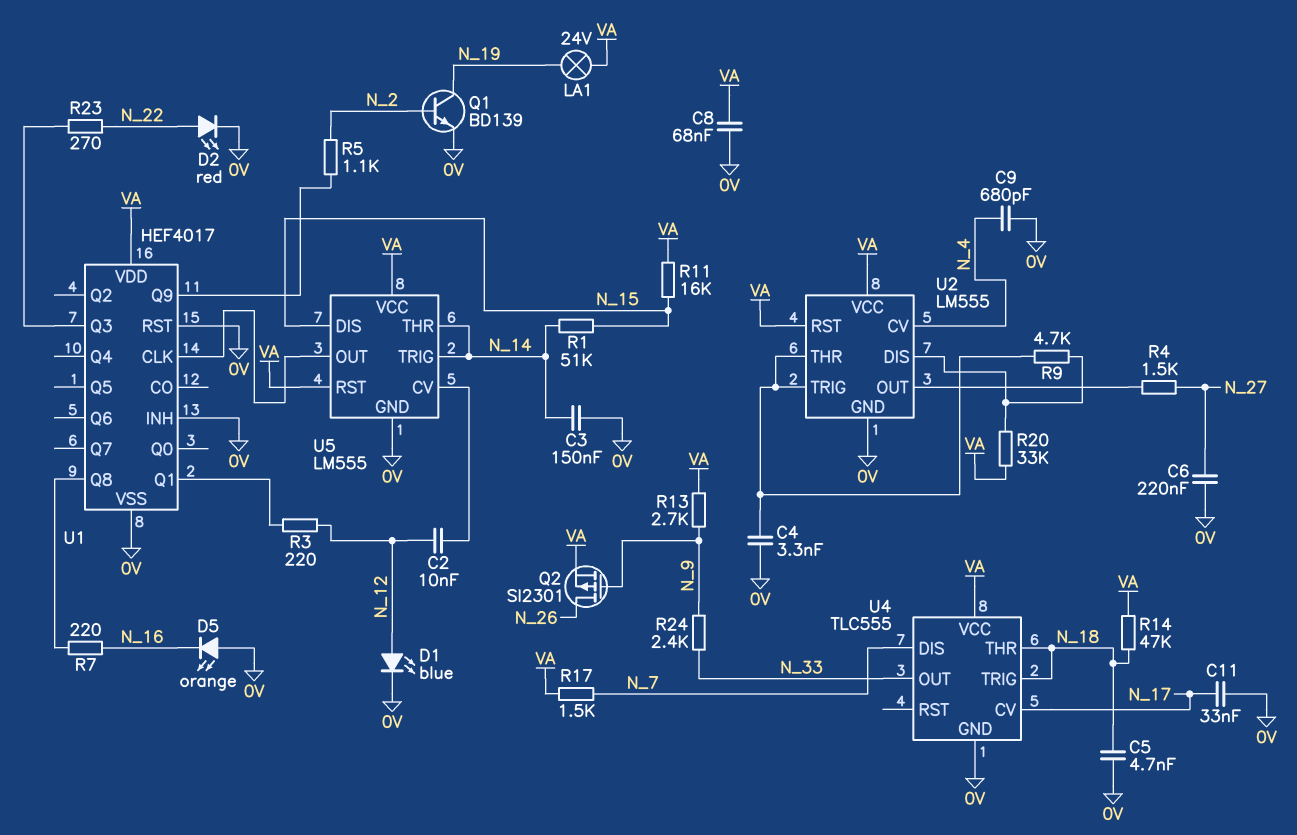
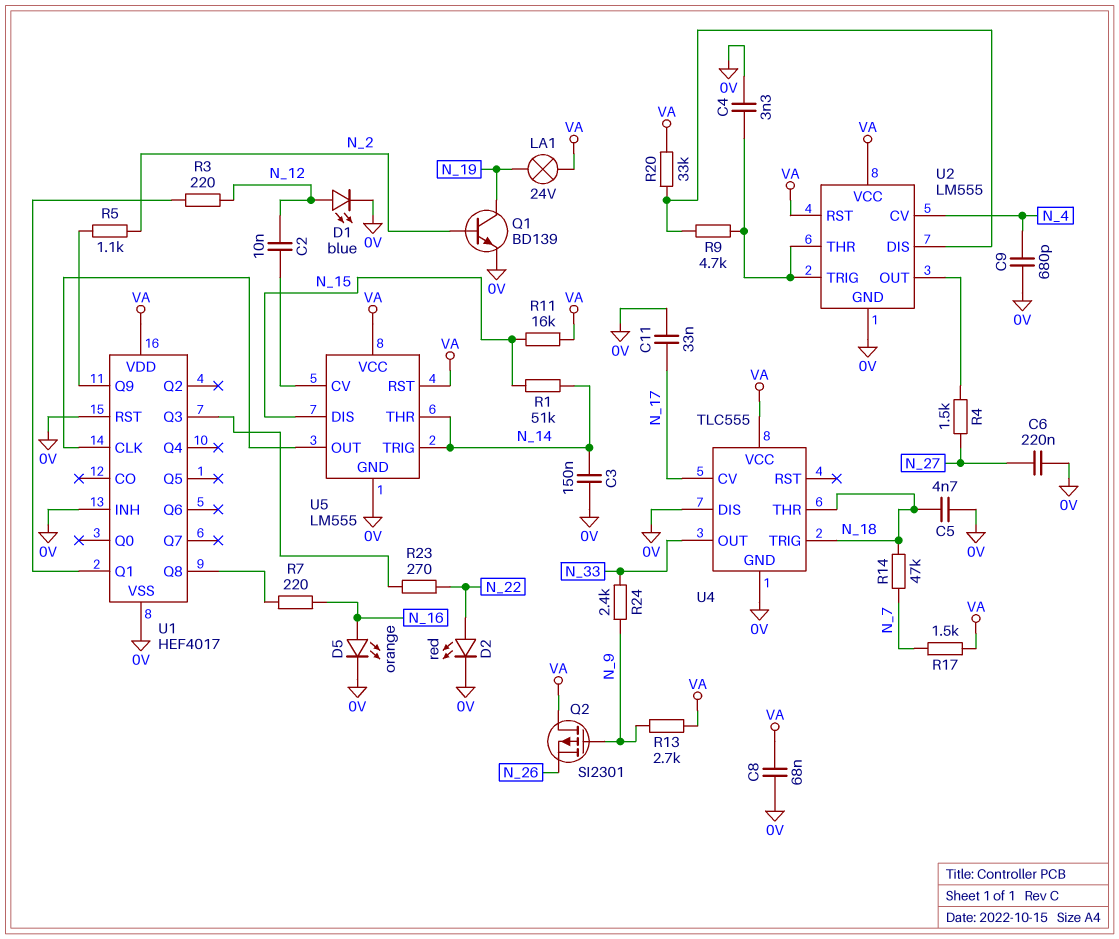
D5: LED orange (A 0V, K N_16) -> LED orange (A N_16, K 0V)
Q2: PMOS SI2301 (G N_9, D N_26, S VA) -> PMOS SI2301 (G N_9, D VA, S N_26)
R14: 47k (N_18, VA) -> 47k (N_7, N_18)
U4 pin DIS: N_7 -> 0V

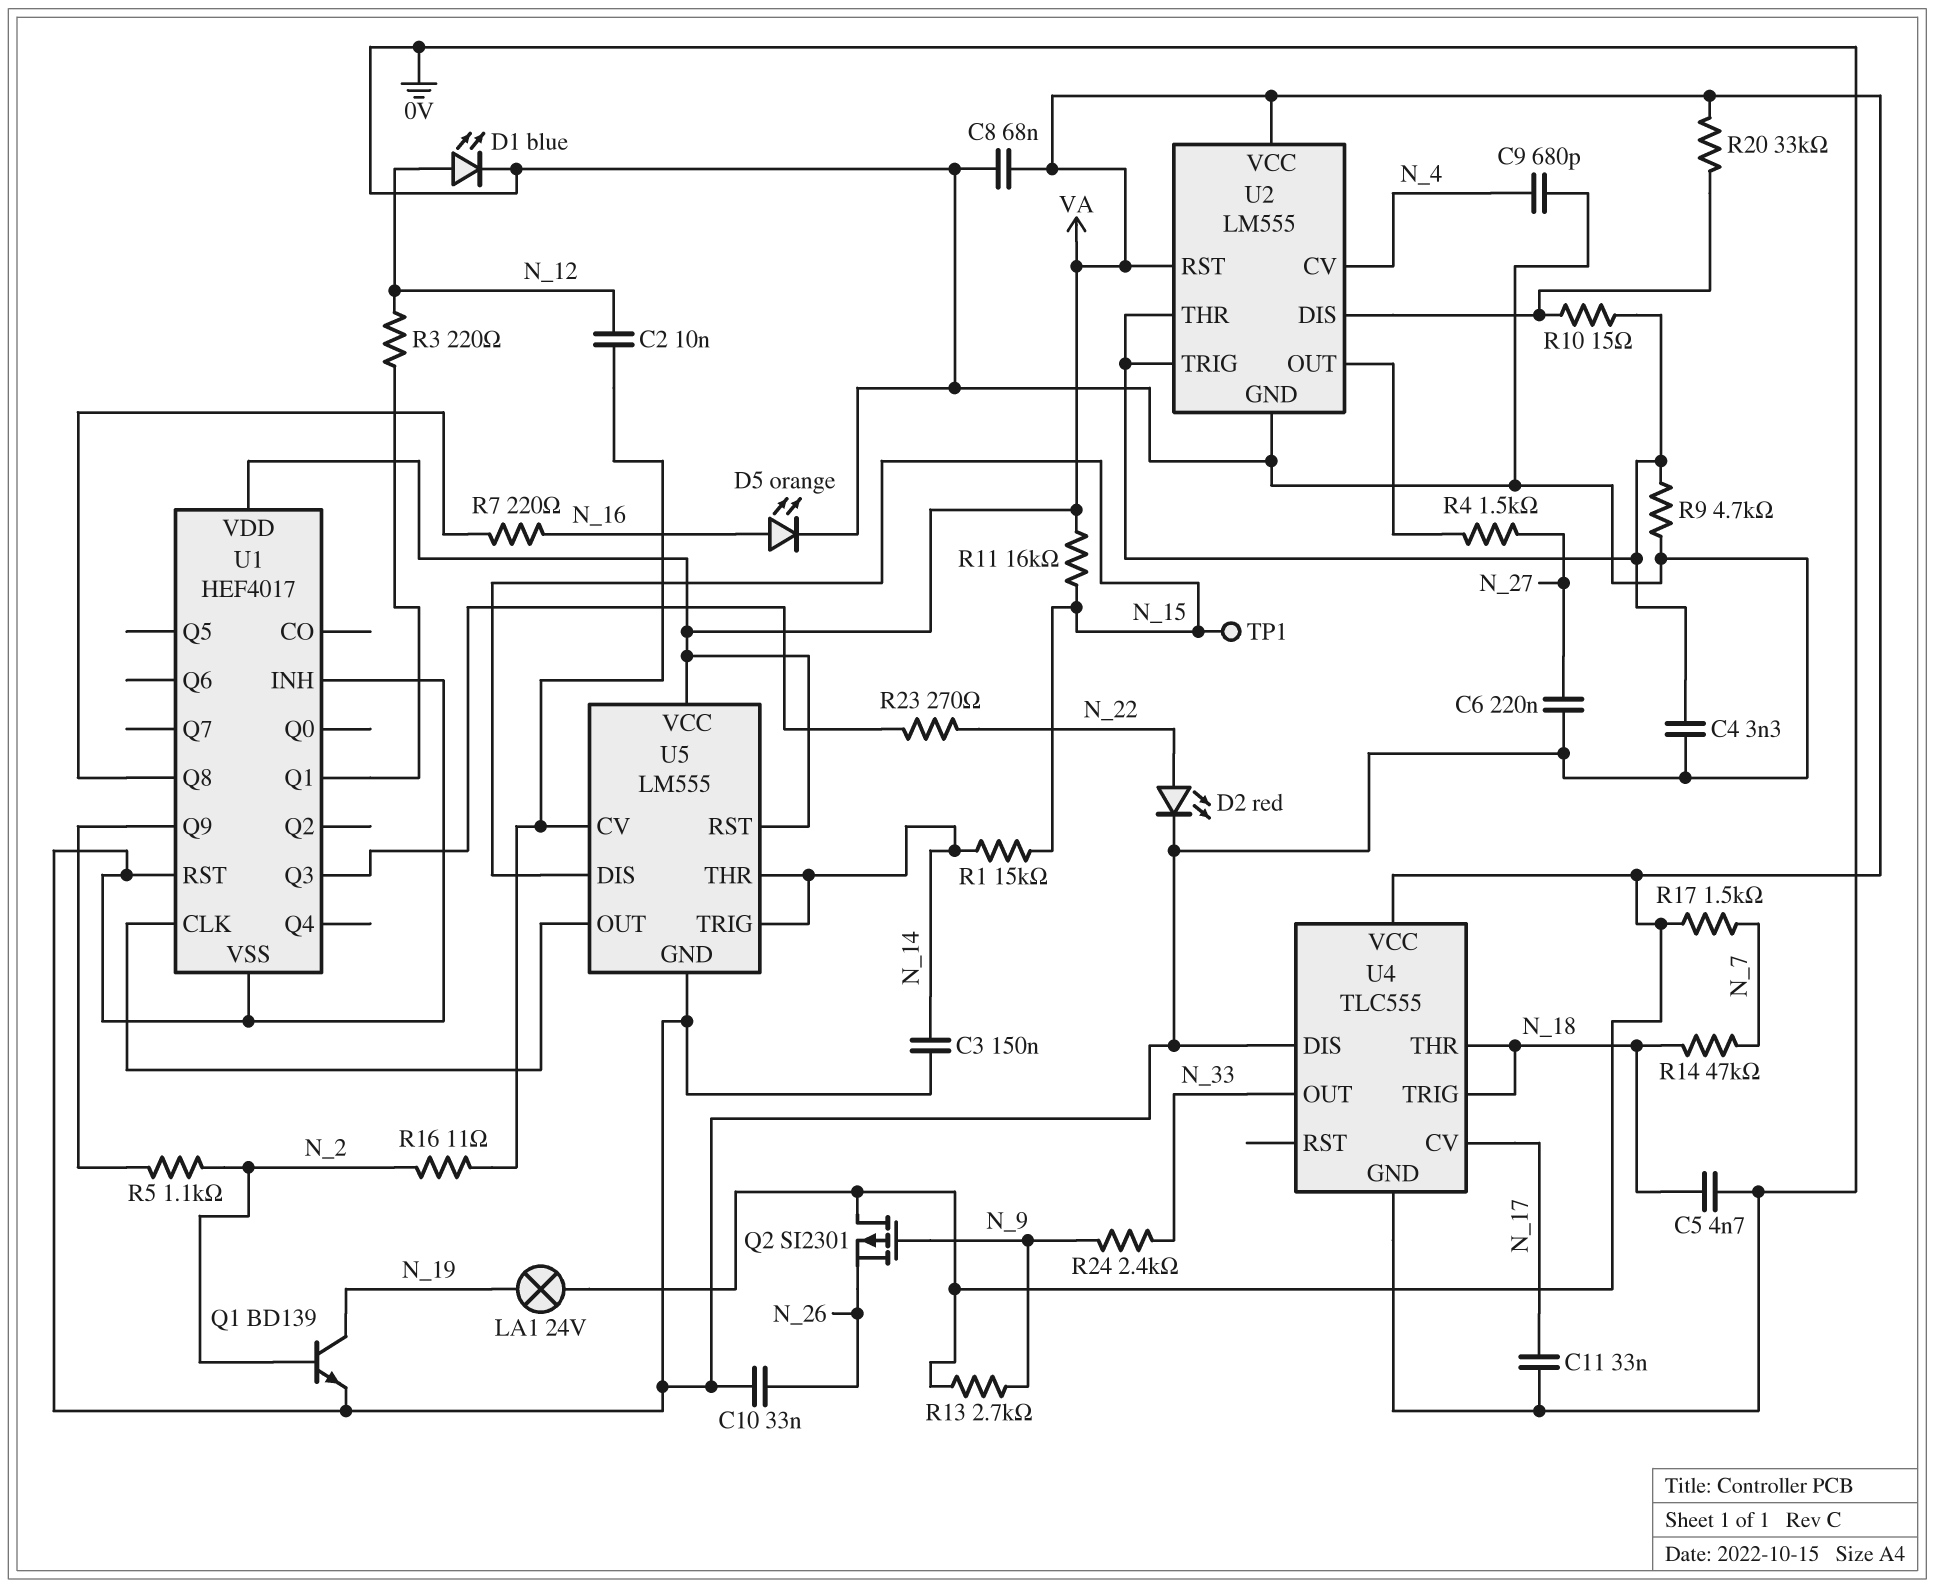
C10: none -> 33nF (0V, N_26)
R1: 51k (N_14, N_15) -> 15k (N_14, N_15)
R9: 4.7k (U2/DIS, U2/THR) -> 4.7k (0V, U2/THR)
R10: none -> 15 (U2/DIS, U2/THR)
R16: none -> 11 (N_2, U5/CV)
TP1: none -> test point (N_15)

